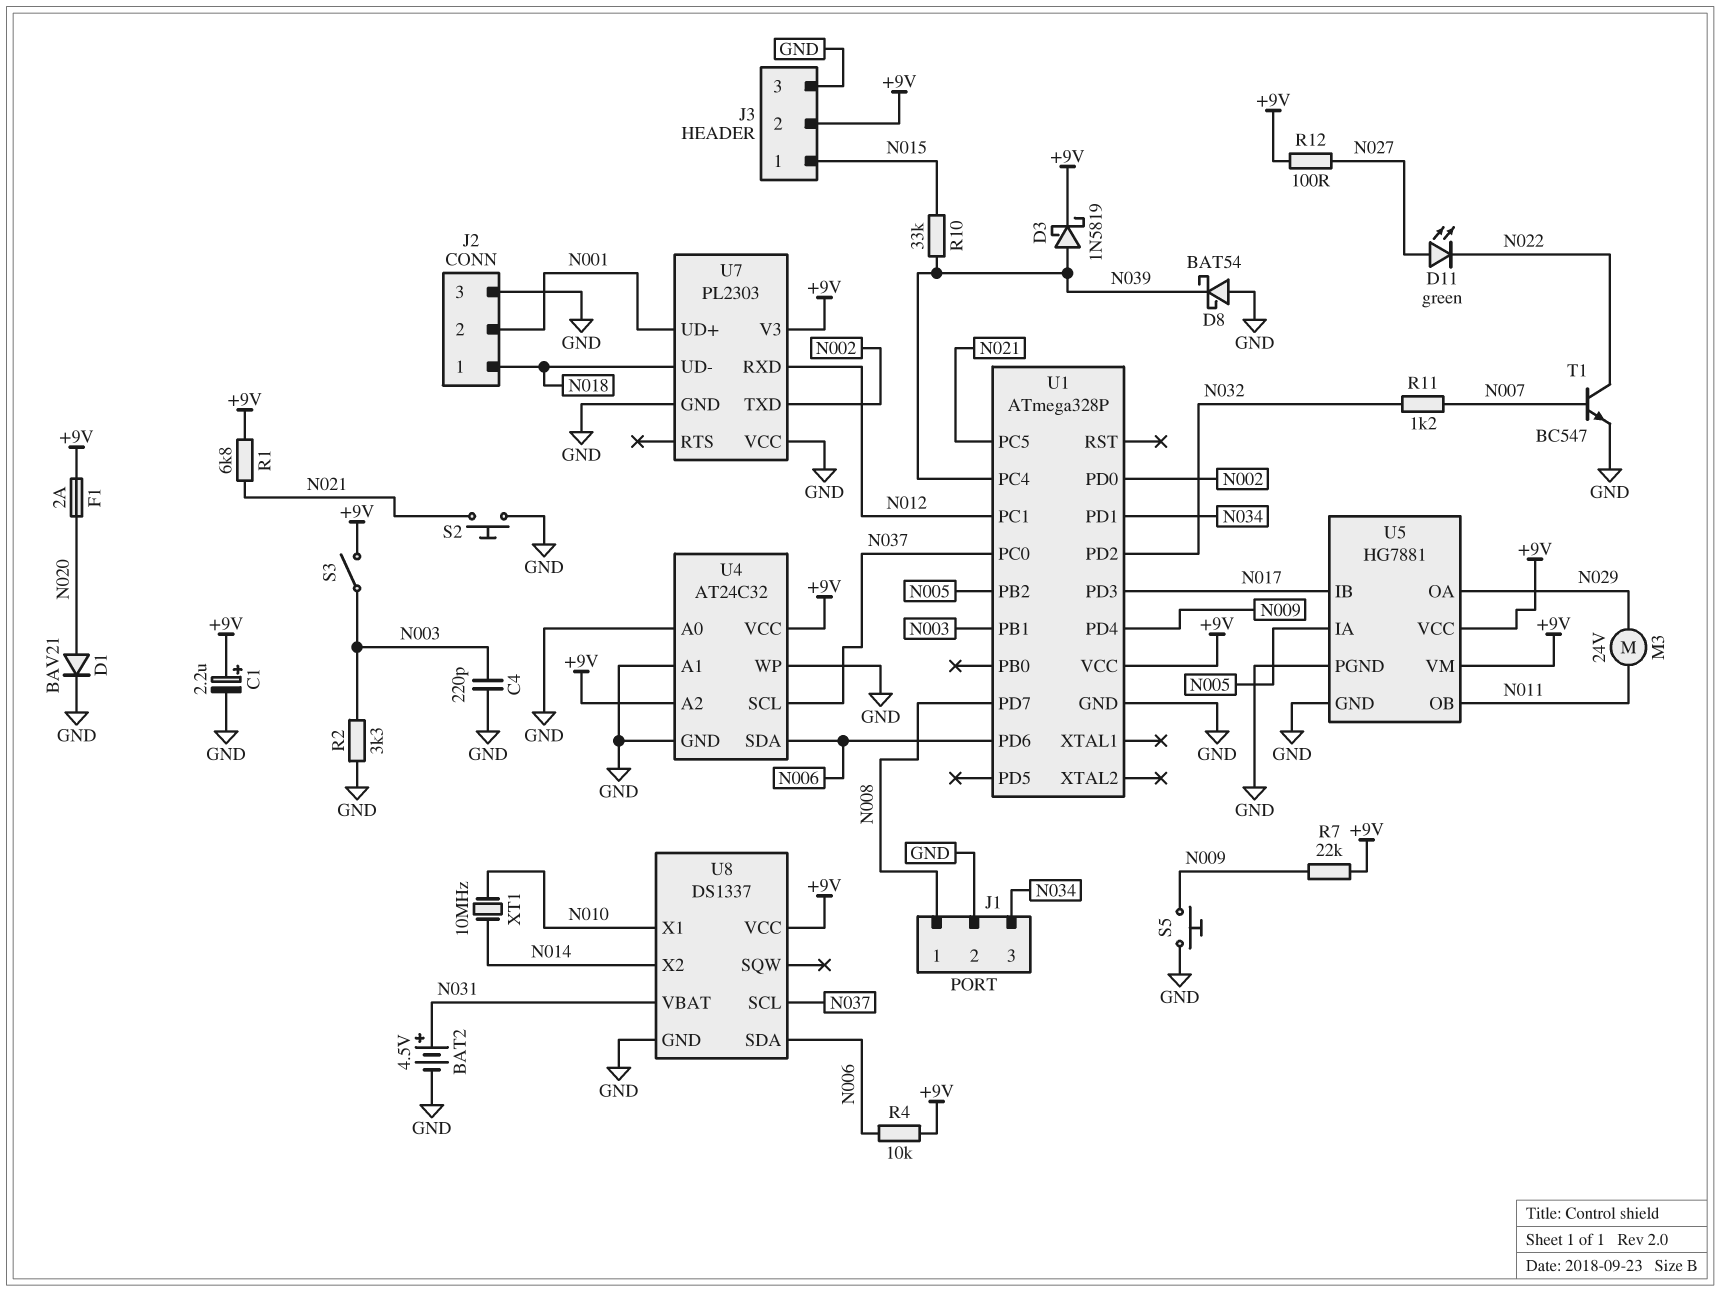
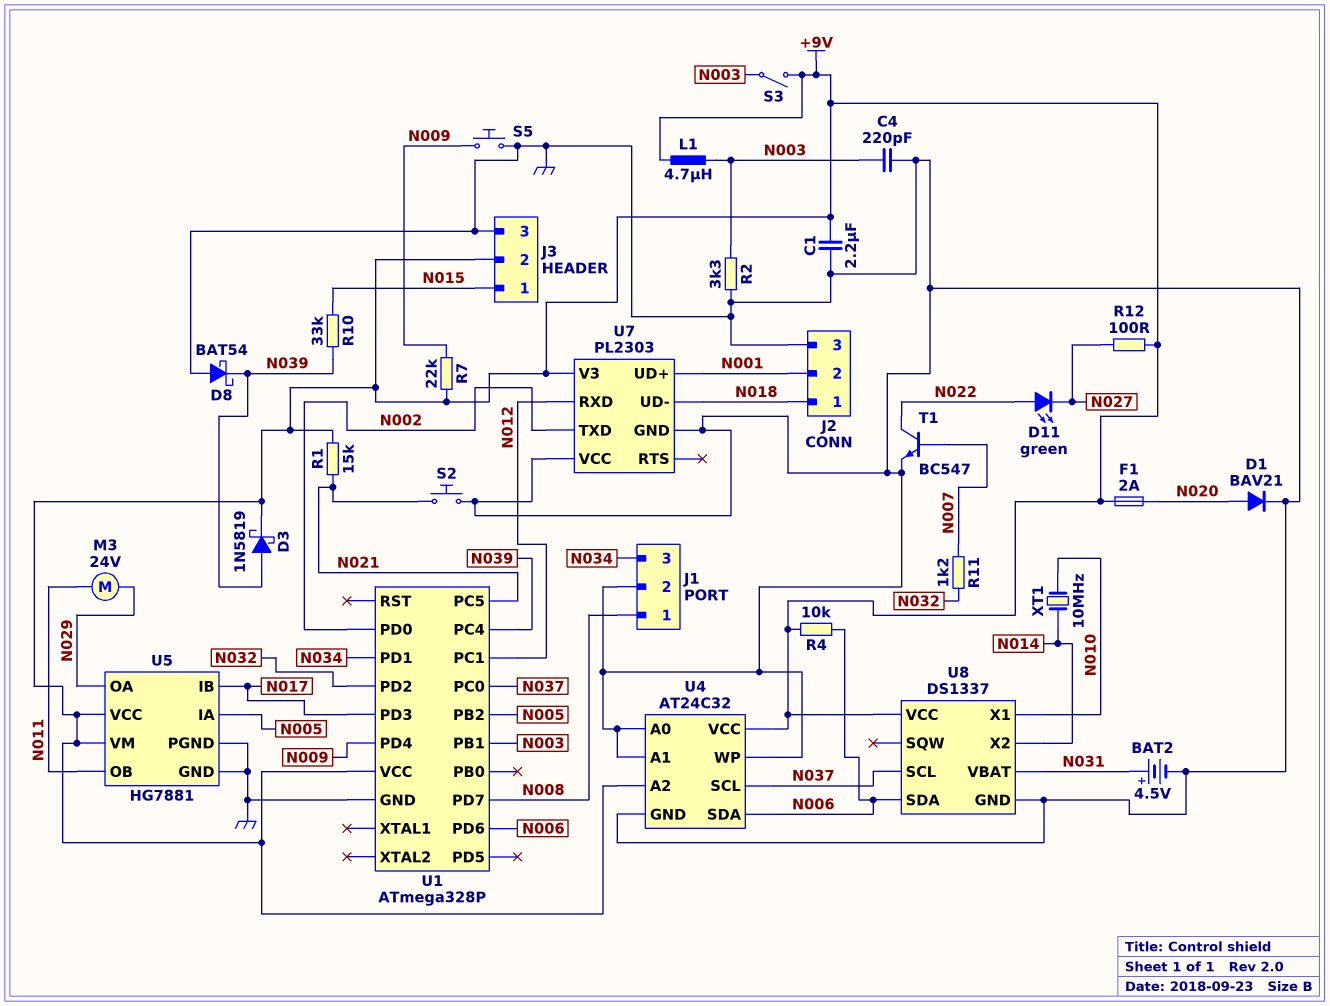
C1: 2.2uF (plus +9V, minus GND) -> 2.2uF (+9V, GND)
D11: LED green (A N027, K N022) -> LED green (A N022, K N027)
L1: none -> 4.7uH (+9V, N003)
R1: 6.8k (+9V, N021) -> 15k (+9V, N021)

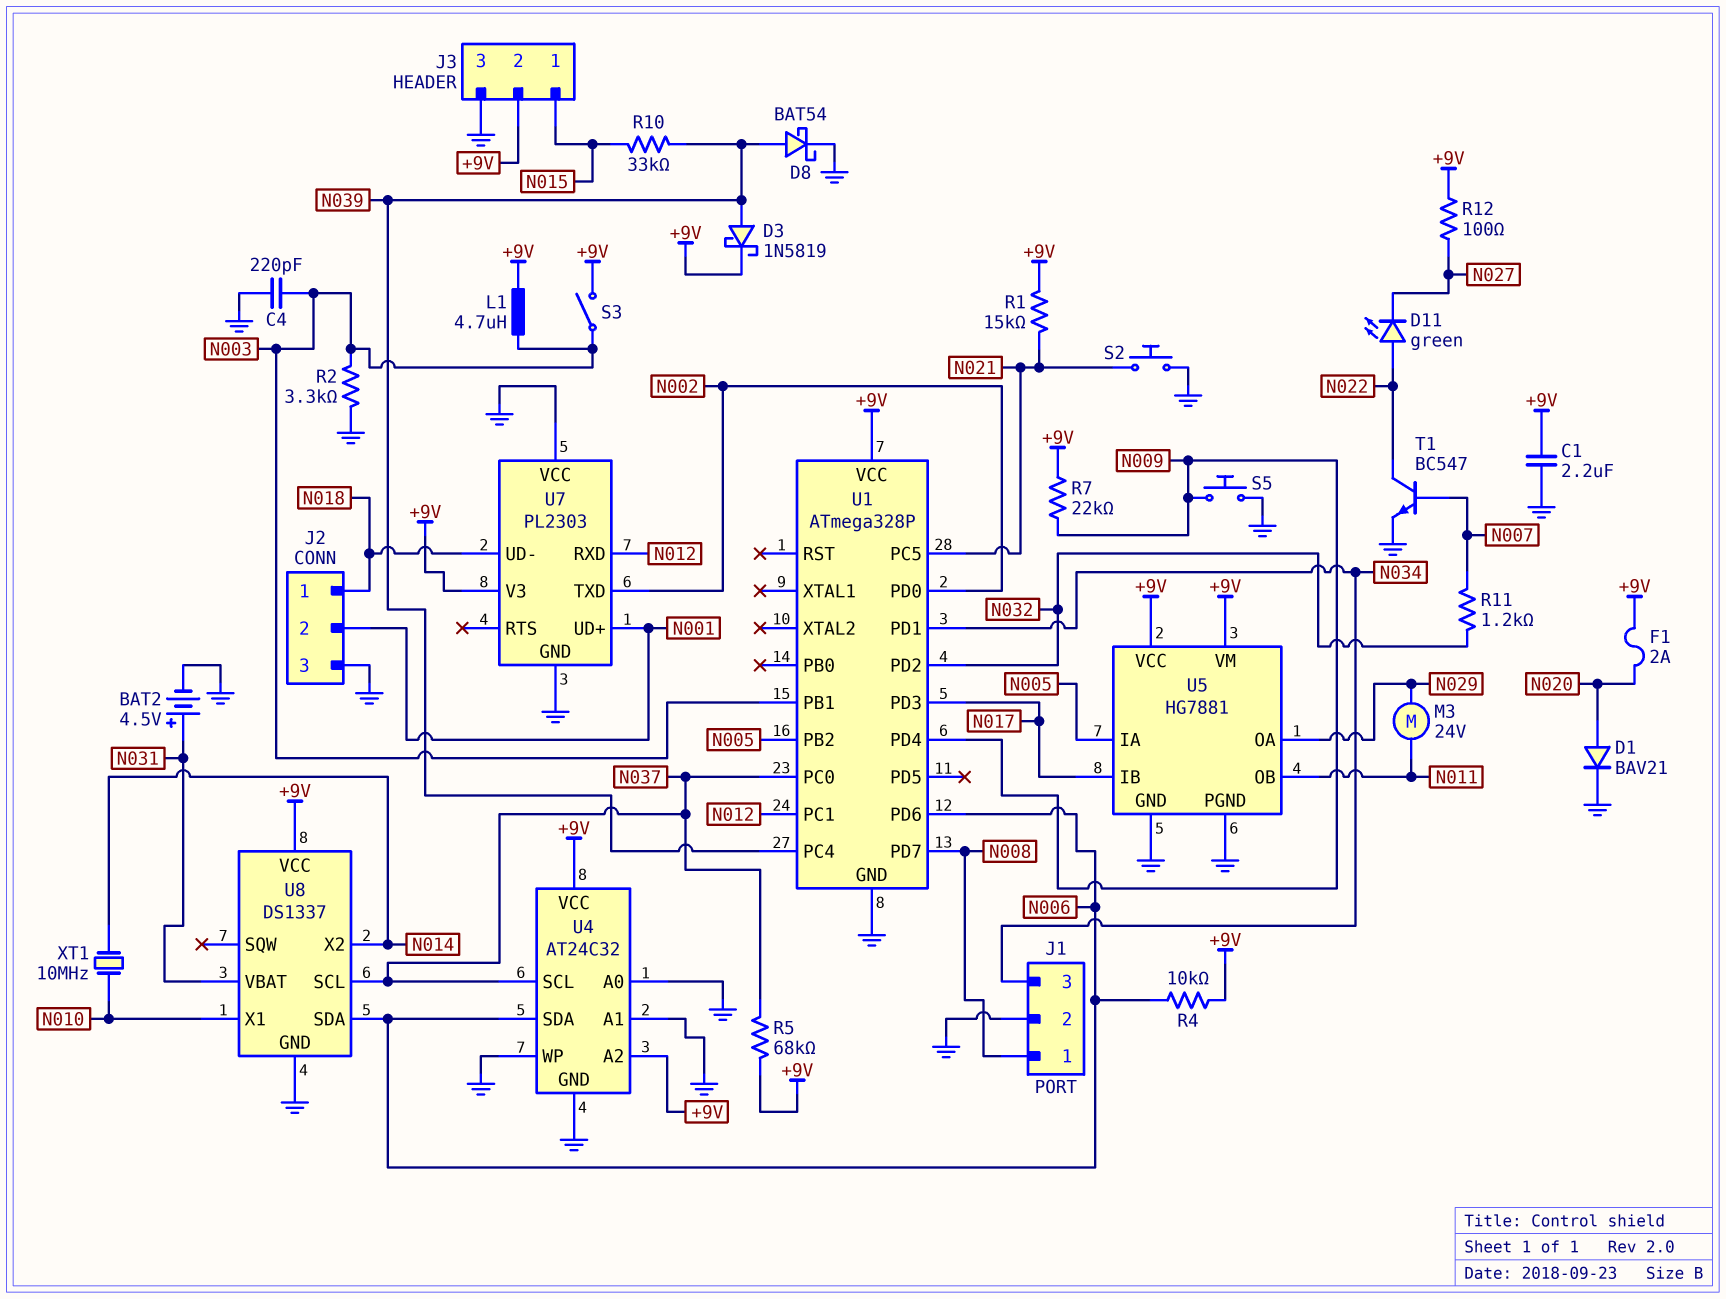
D8: schottky BAT54 (A GND, K N039) -> schottky BAT54 (A N039, K GND)
R5: none -> 68k (+9V, N037)

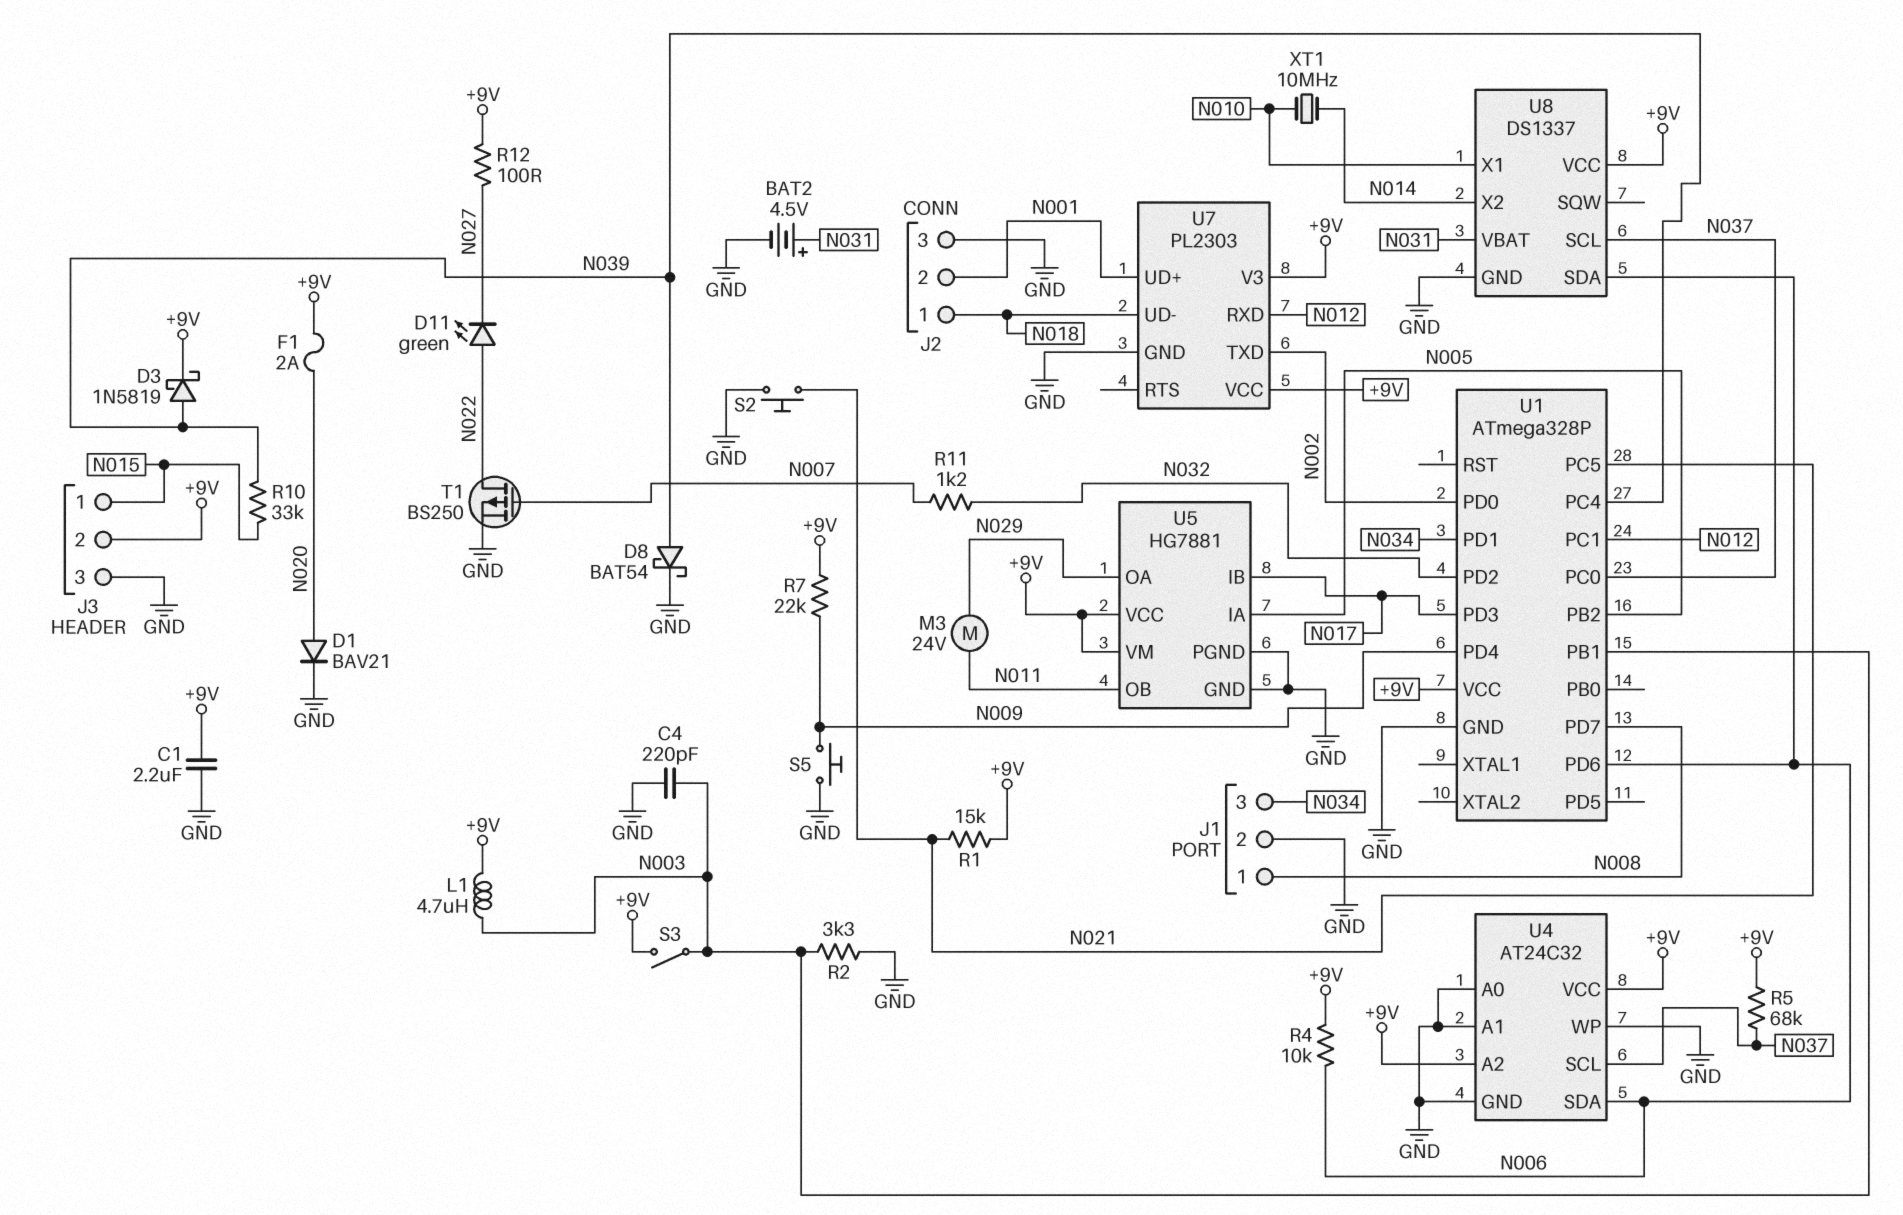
T1: NPN BC547 (B N007, C N022, E GND) -> PMOS BS250 (G N007, D N022, S GND)
U7 pin VCC: GND -> +9V

